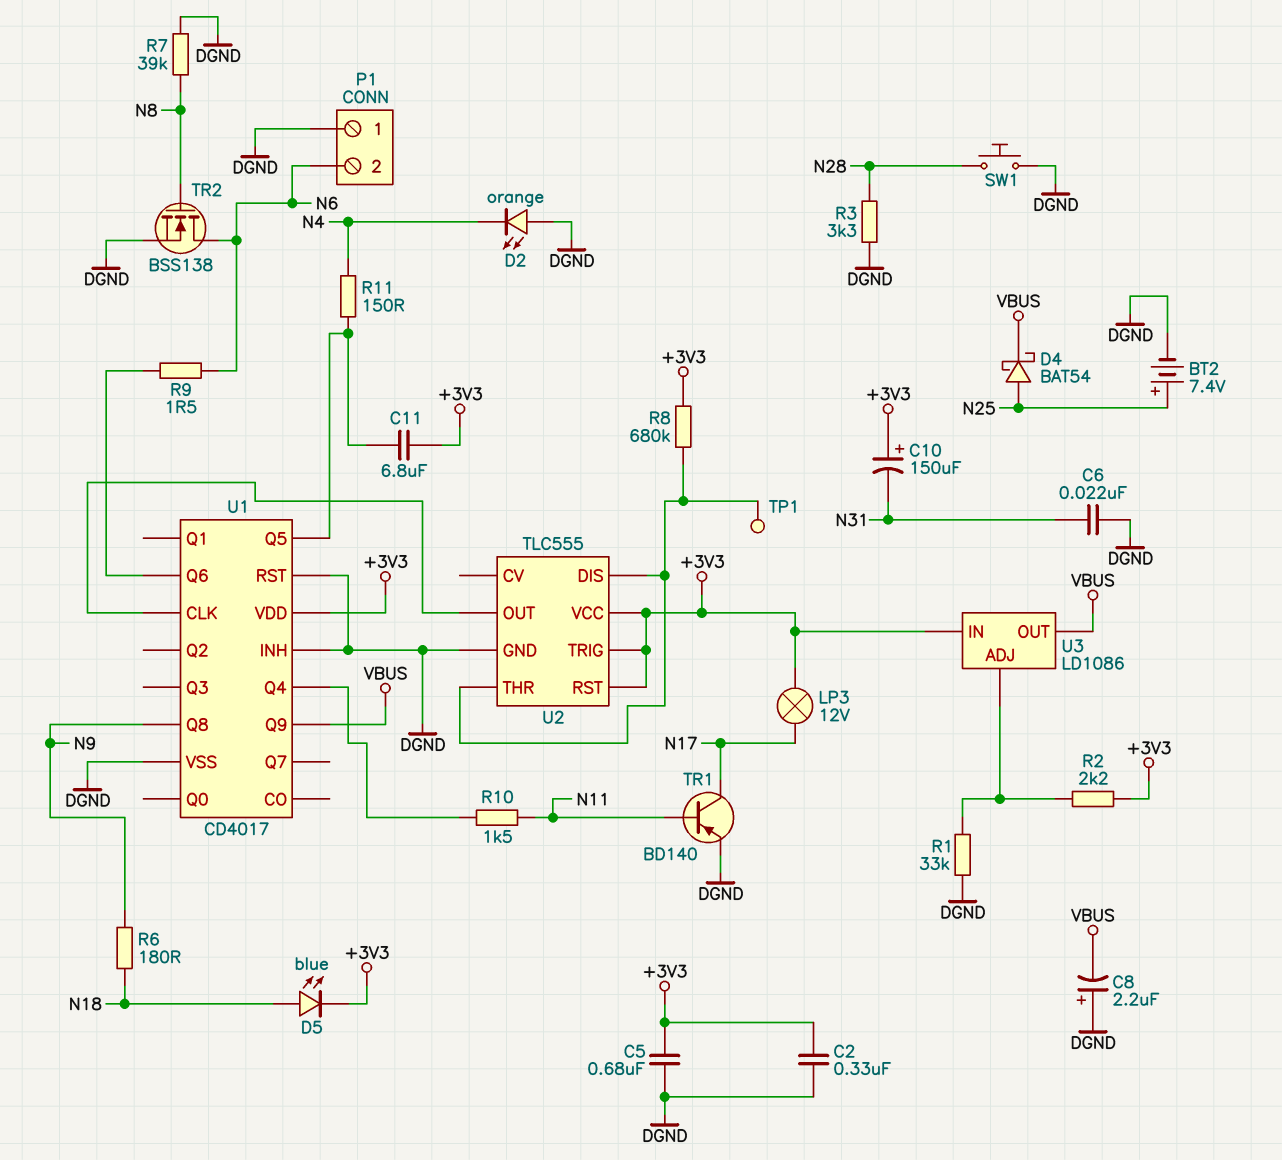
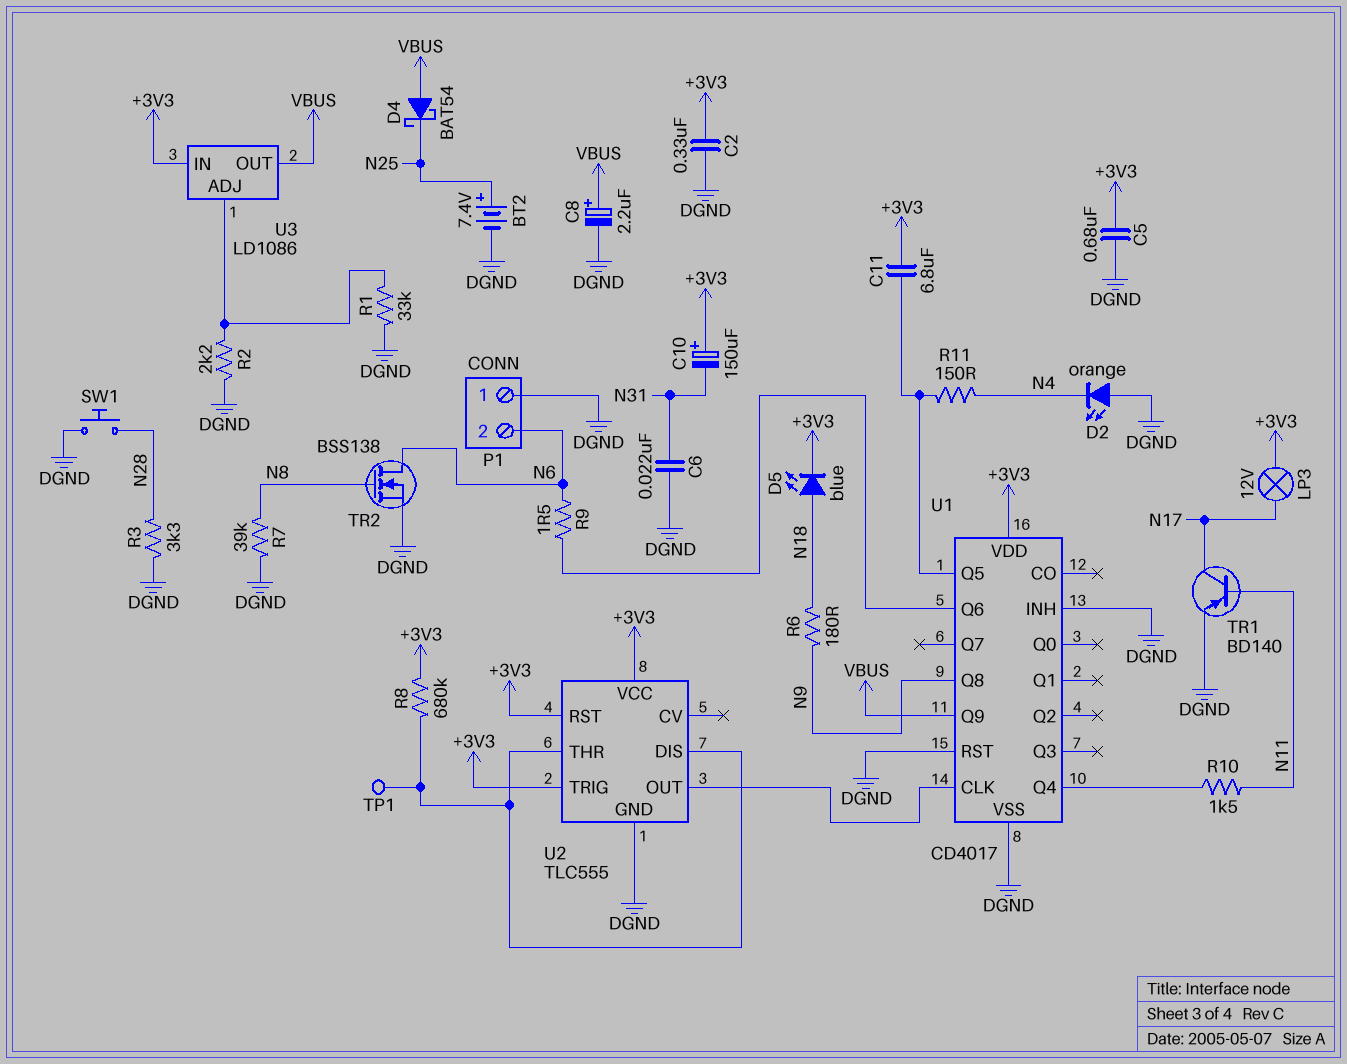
C8: 2.2uF (plus DGND, minus VBUS) -> 2.2uF (plus VBUS, minus DGND)
D4: schottky BAT54 (A N25, K VBUS) -> schottky BAT54 (A VBUS, K N25)
R2: 2.2k (+3V3, U3/ADJ) -> 2.2k (DGND, U3/ADJ)

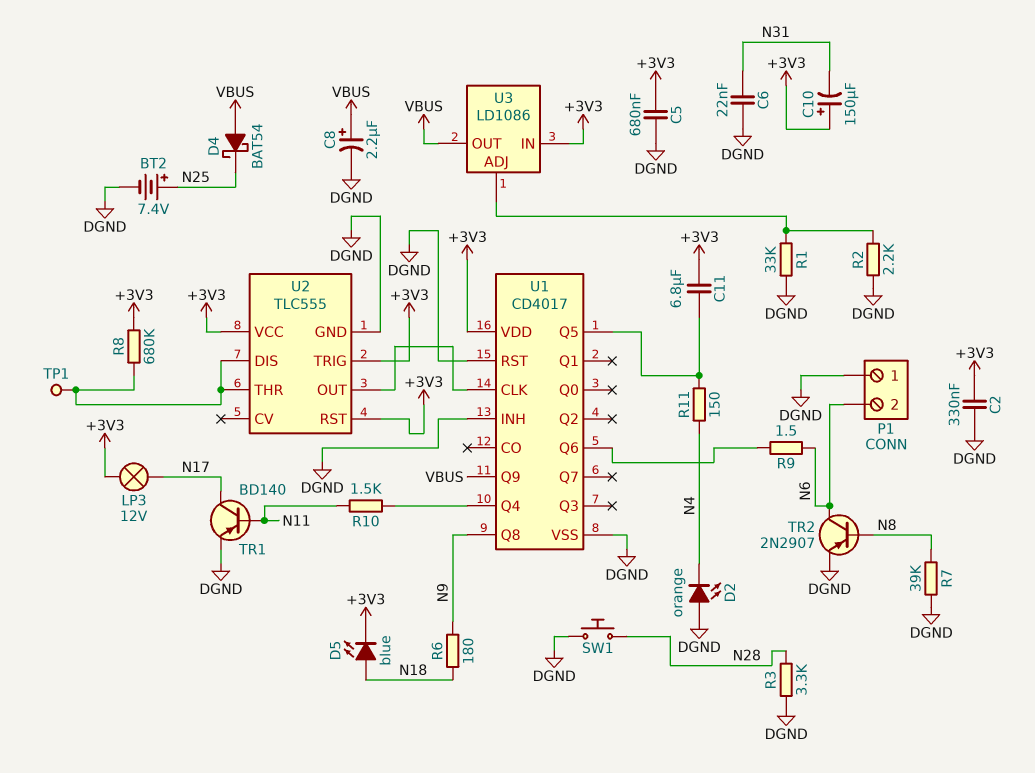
TR2: NMOS BSS138 (G N8, D N6, S DGND) -> PNP 2N2907 (B N8, C N6, E DGND)

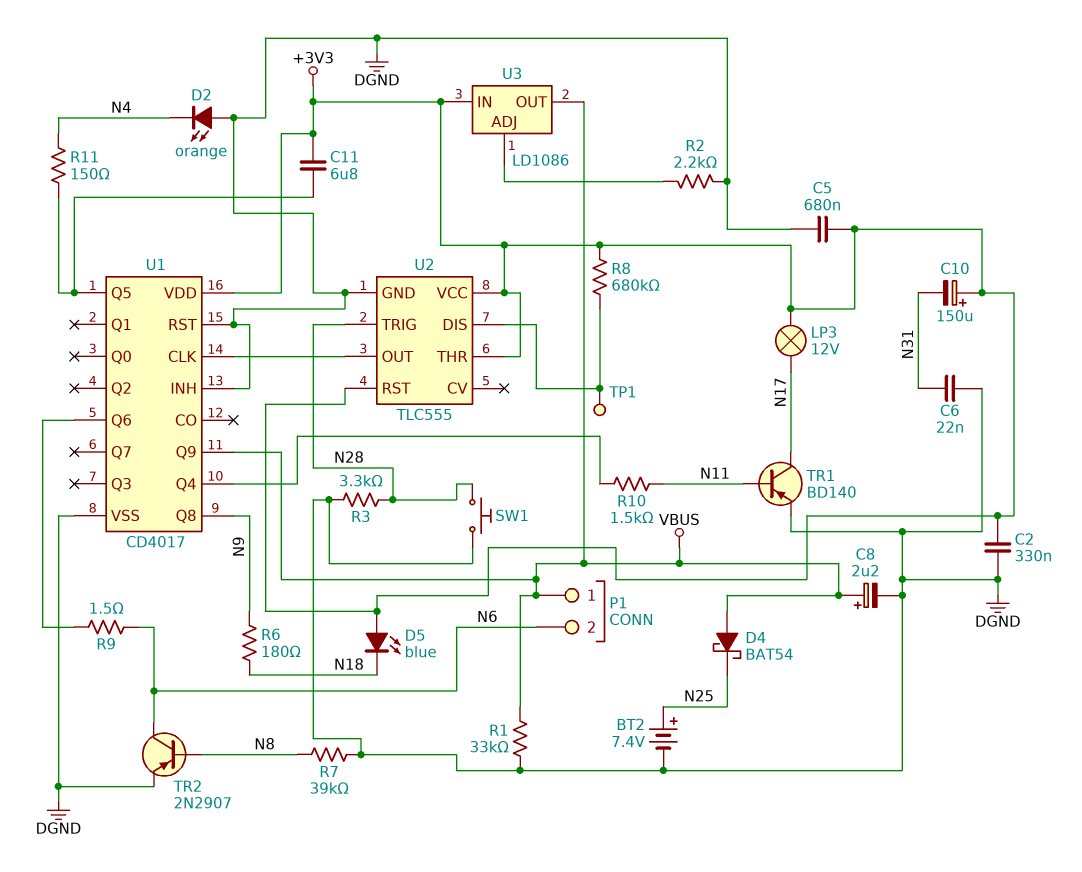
D5: LED blue (A N18, K +3V3) -> LED blue (A +3V3, K N18)
P1 pin 1: DGND -> VBUS
R1: 33k (DGND, U3/ADJ) -> 33k (DGND, VBUS)
U2 pin THR: U2/DIS -> +3V3
U2 pin TRIG: +3V3 -> N28

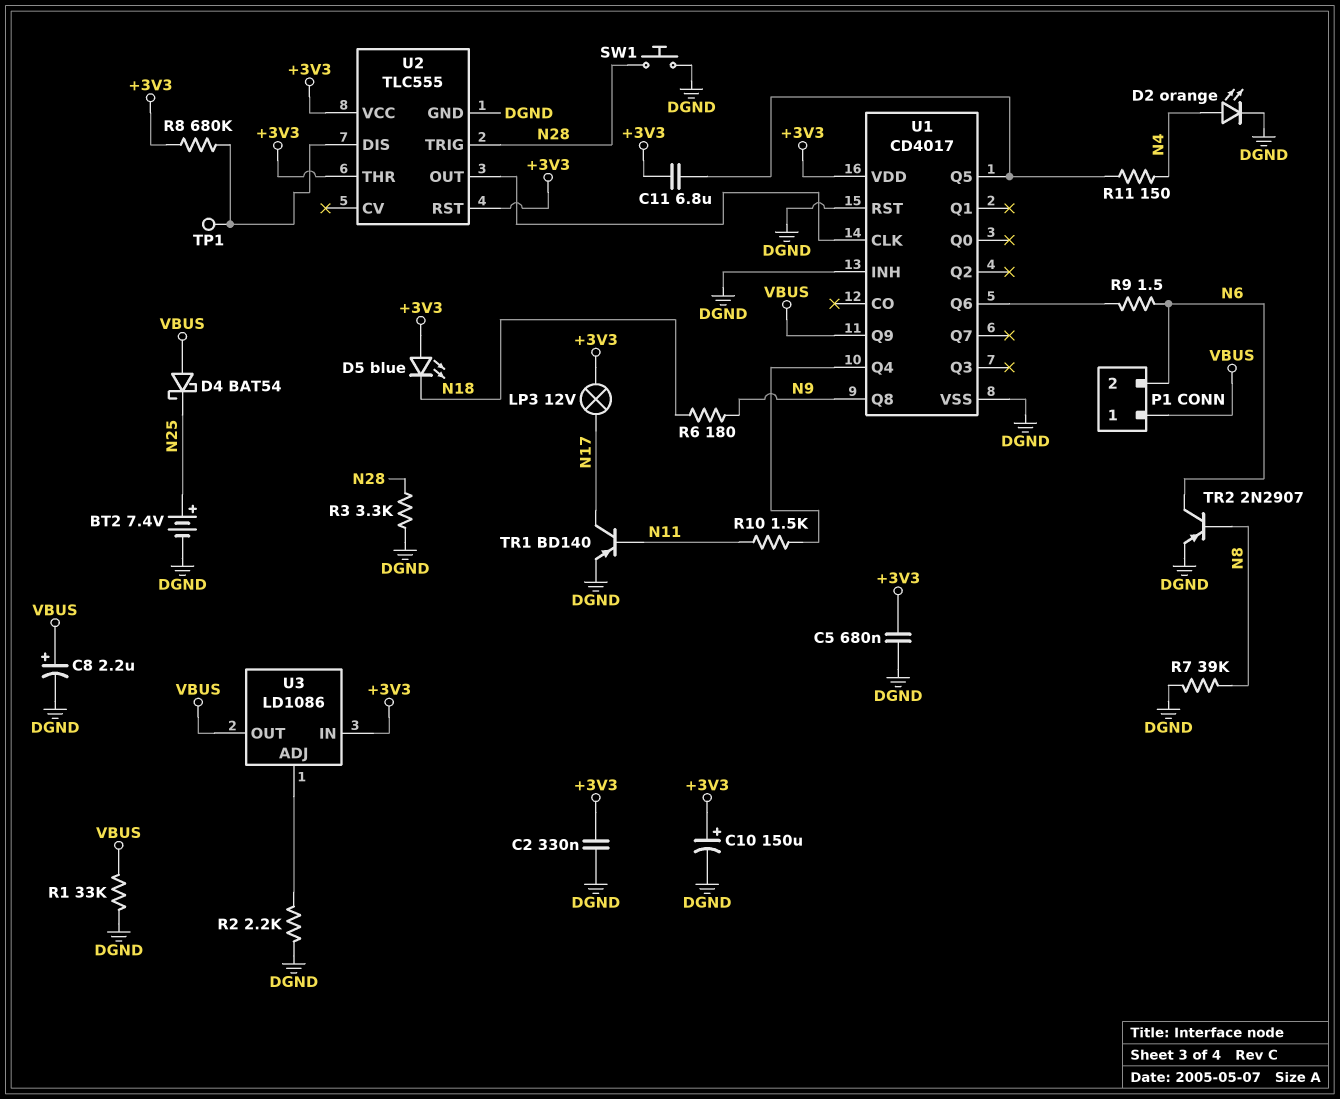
C6: 22nF (DGND, N31) -> none
C10: 150uF (plus +3V3, minus N31) -> 150uF (plus +3V3, minus DGND)
D2: LED orange (A DGND, K N4) -> LED orange (A N4, K DGND)

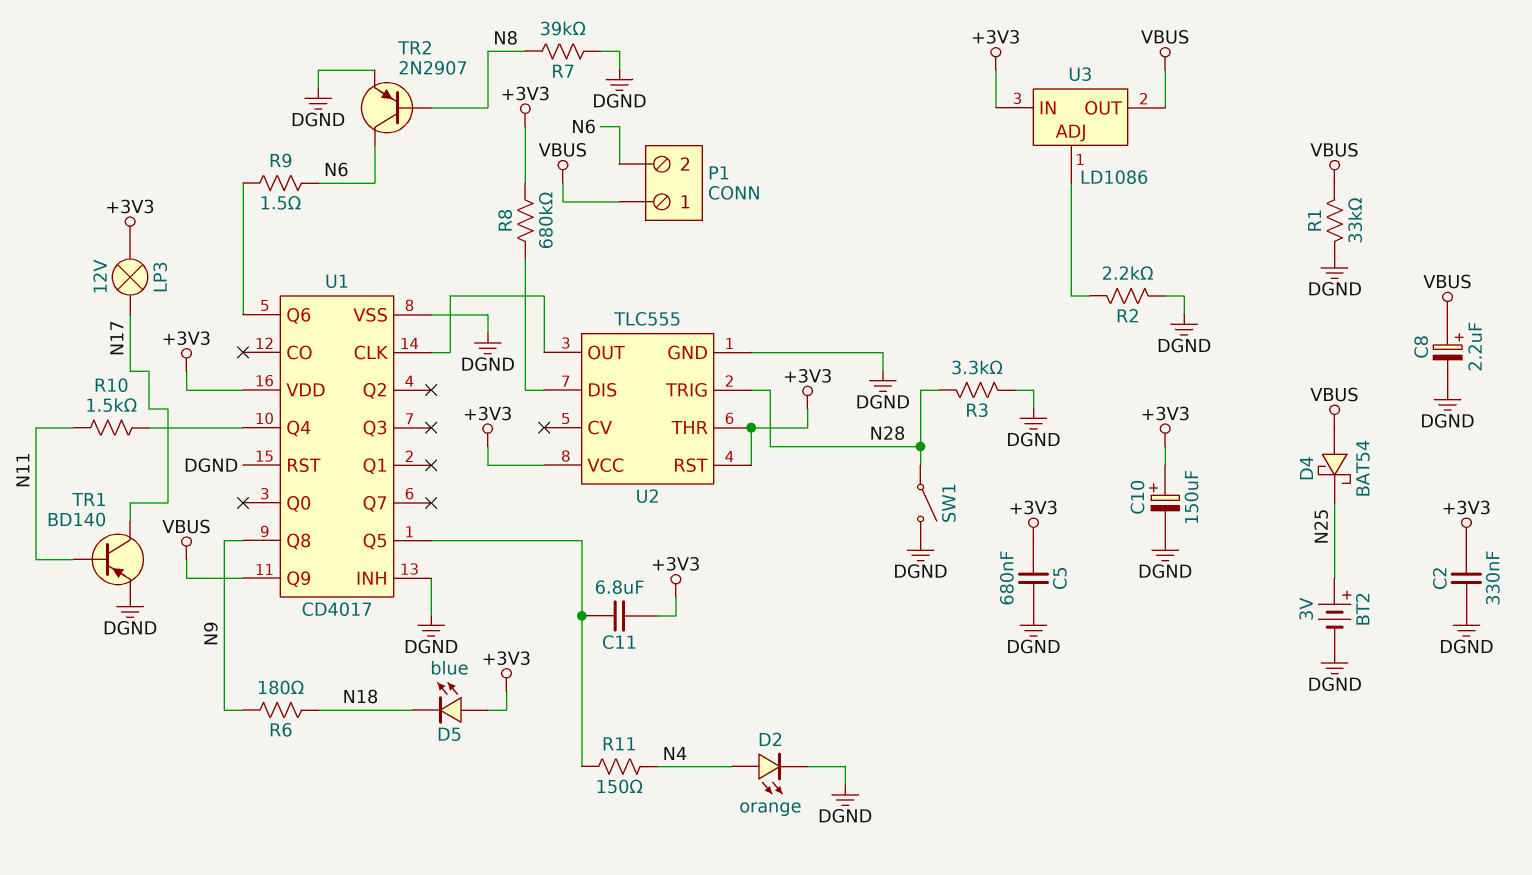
BT2: 7.4V (plus N25, minus DGND) -> 3V (plus N25, minus DGND)
SW1: button (DGND, N28) -> switch (DGND, N28)
TP1: test point (U2/DIS) -> none

